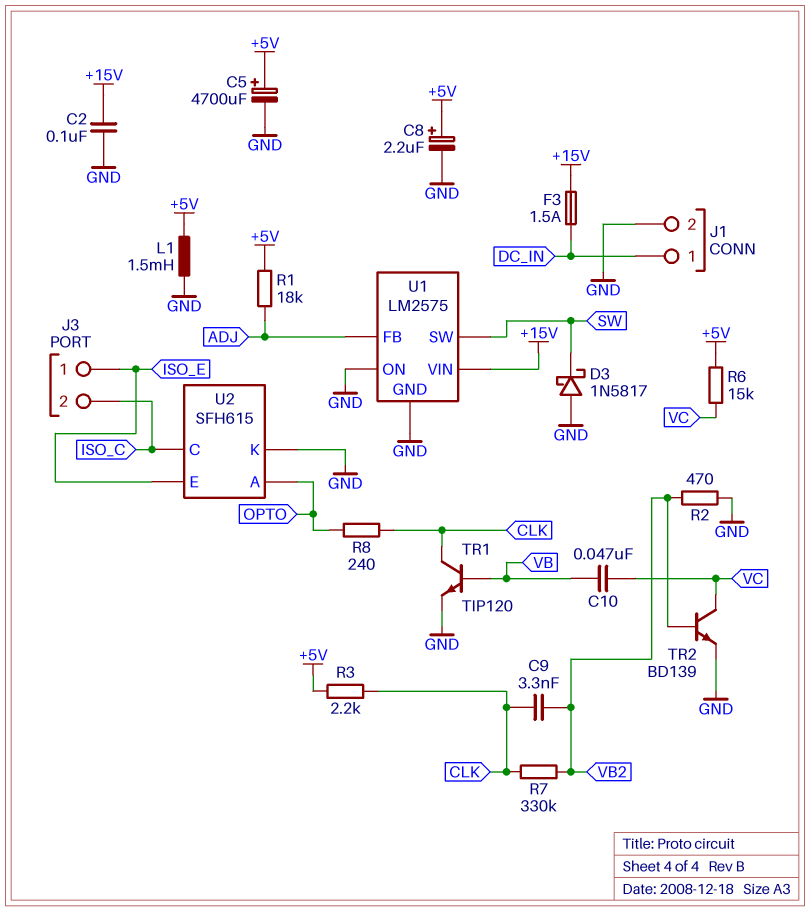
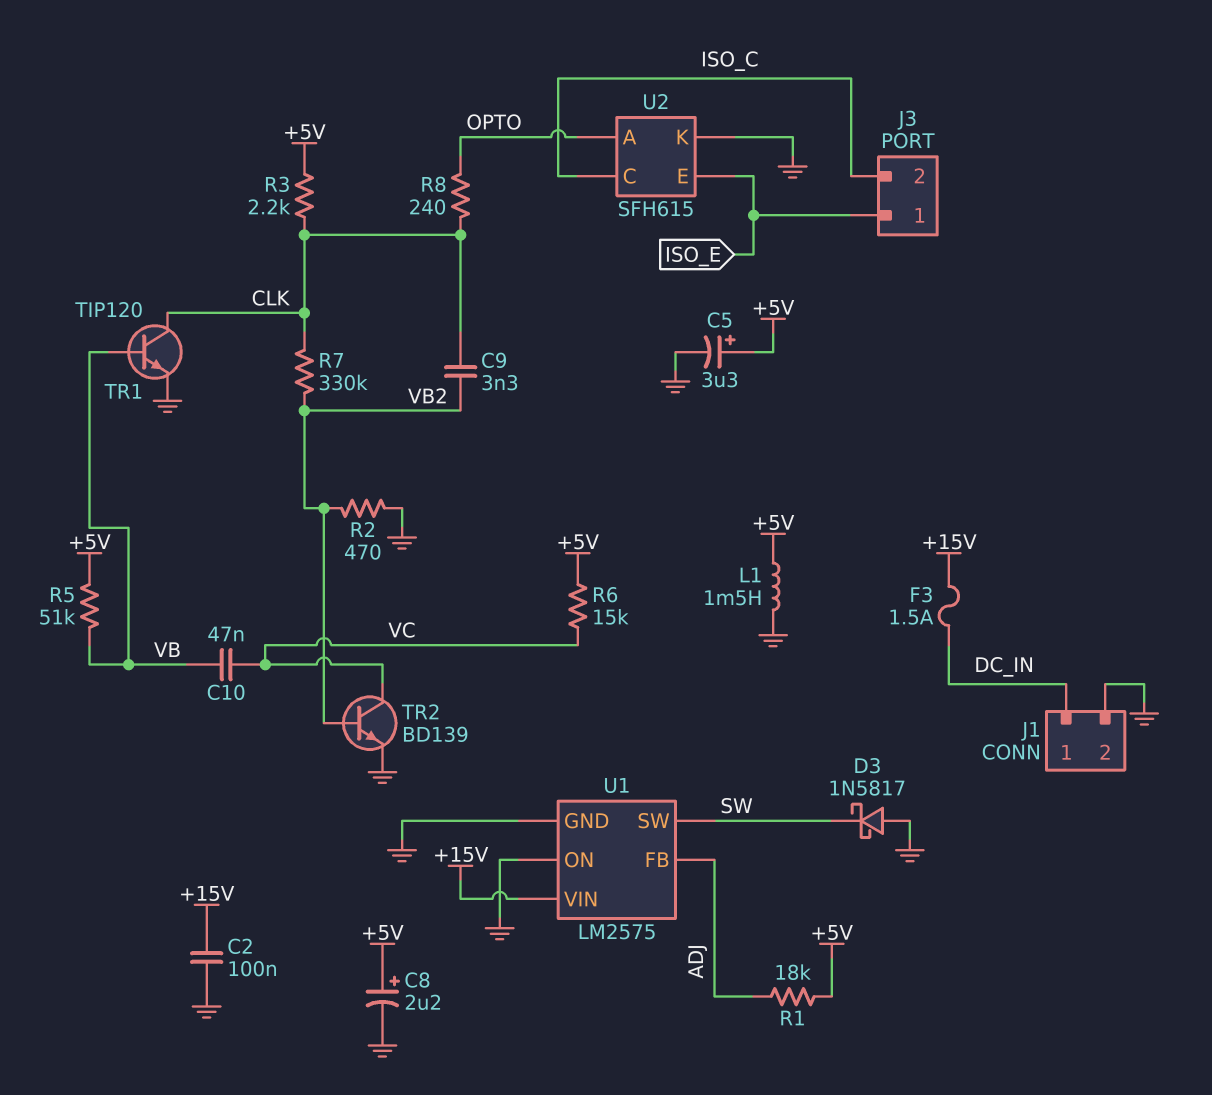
C5: 4700uF (plus +5V, minus GND) -> 3.3uF (plus +5V, minus GND)
R5: none -> 51k (+5V, VB)

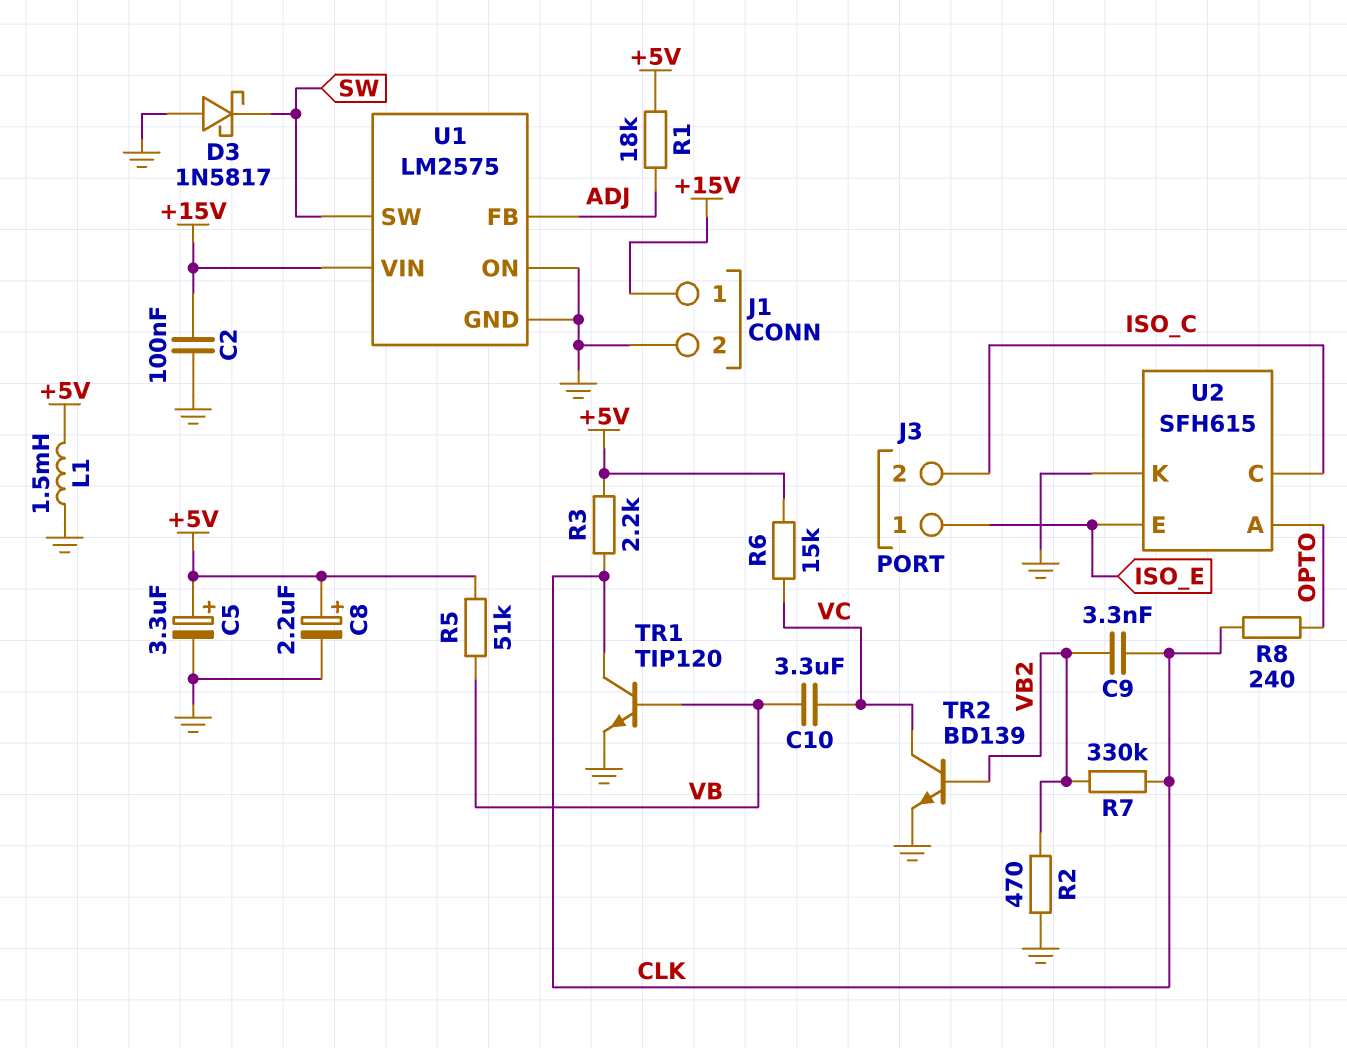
C10: 47nF (VB, VC) -> 3.3uF (VB, VC)
F3: 1.5A (+15V, DC_IN) -> none
J1 pin 1: DC_IN -> +15V

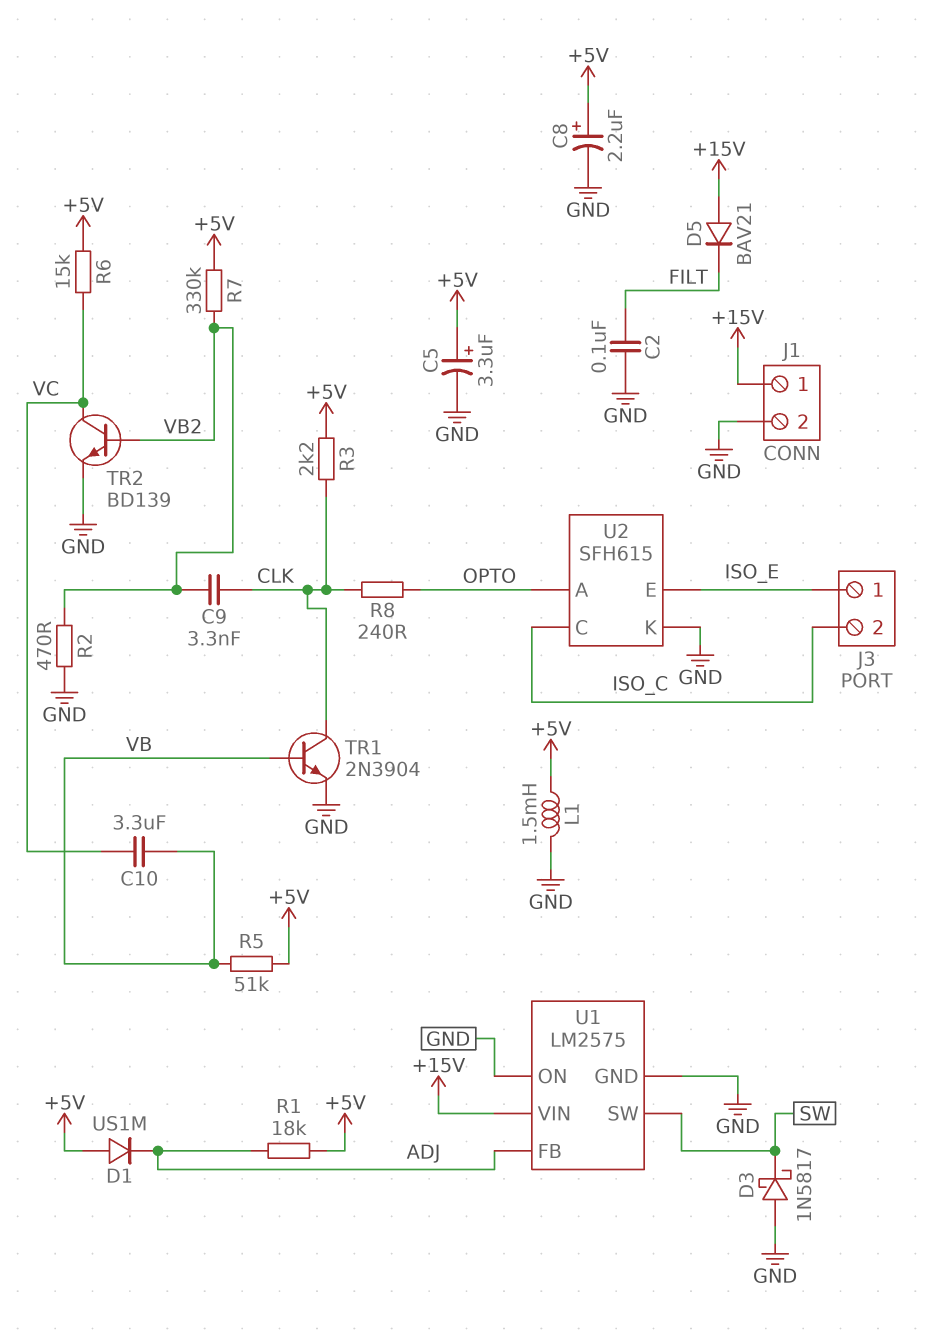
C2: 100nF (+15V, GND) -> 100nF (FILT, GND)
D1: none -> diode US1M (A +5V, K ADJ)
D5: none -> diode BAV21 (A +15V, K FILT)
R7: 330k (CLK, VB2) -> 330k (+5V, VB2)
TR1: NPN TIP120 (B VB, C CLK, E GND) -> NPN 2N3904 (B VB, C CLK, E GND)

